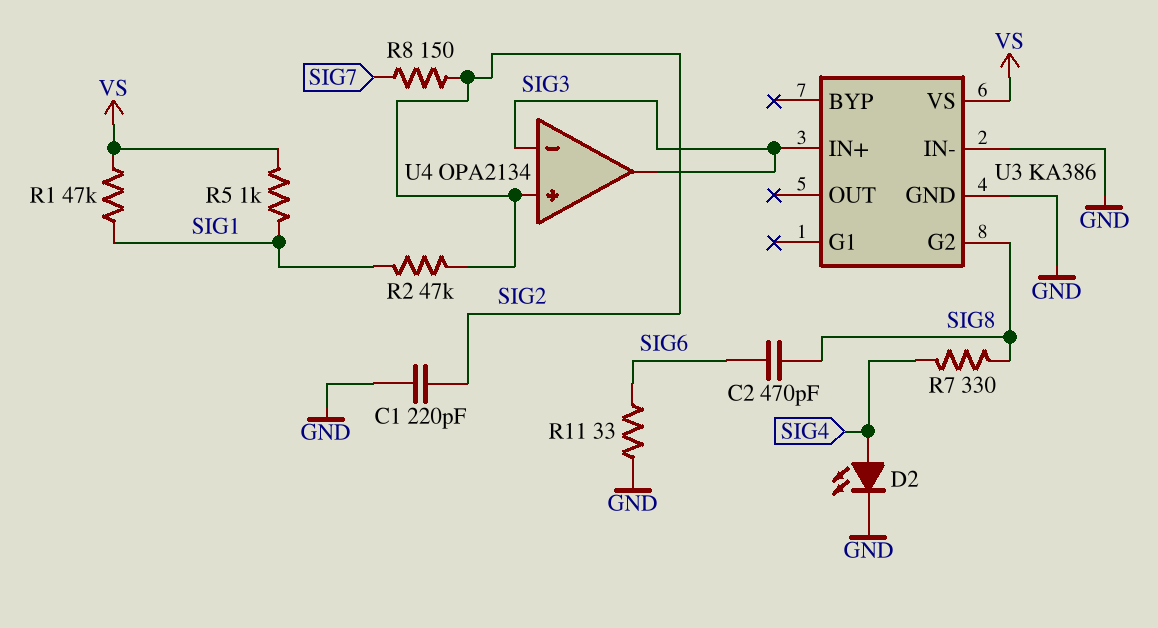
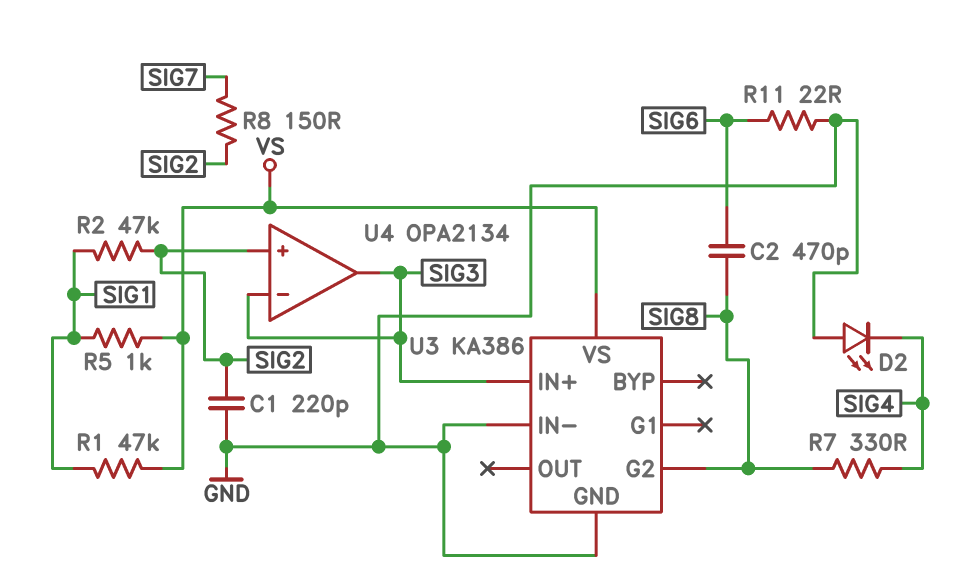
D2: LED (A SIG4, K GND) -> LED (A GND, K SIG4)
R11: 33 (GND, SIG6) -> 22 (GND, SIG6)

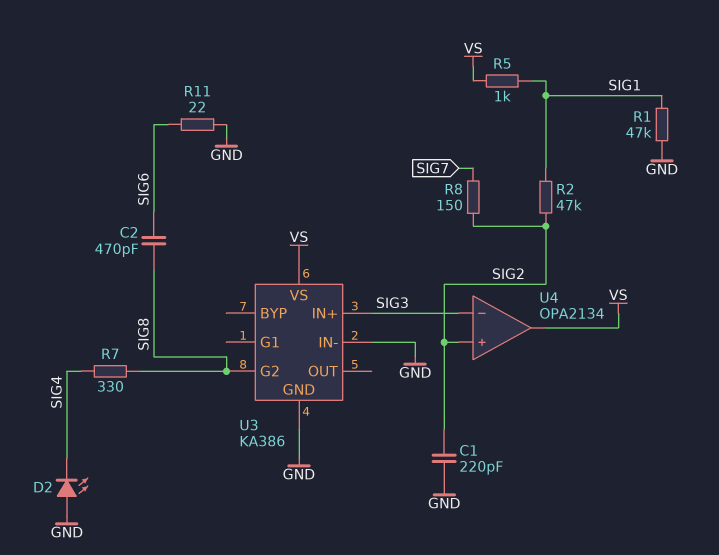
R1: 47k (SIG1, VS) -> 47k (GND, SIG1)
U4 pin out: SIG3 -> VS

